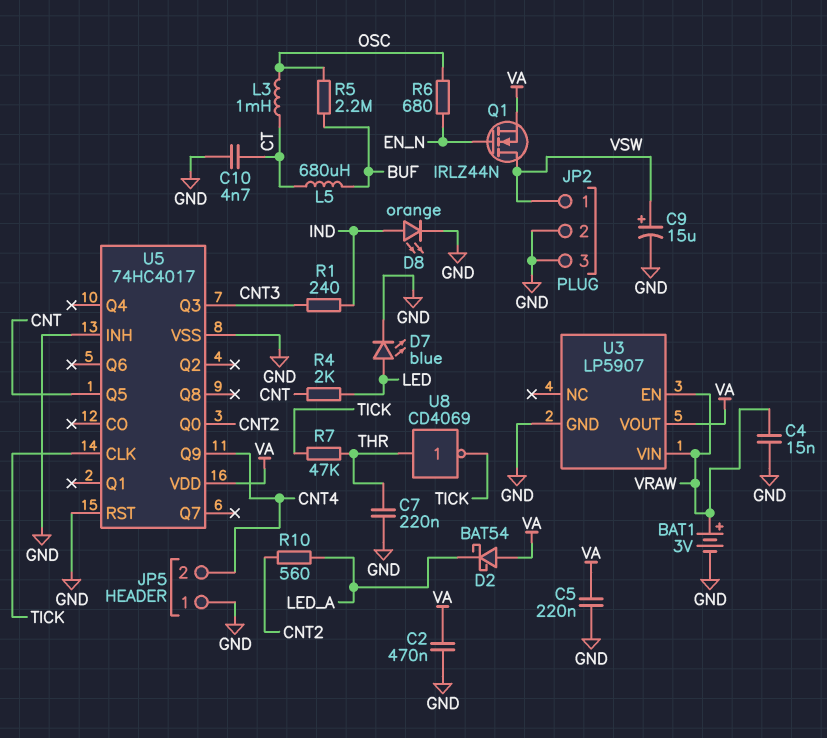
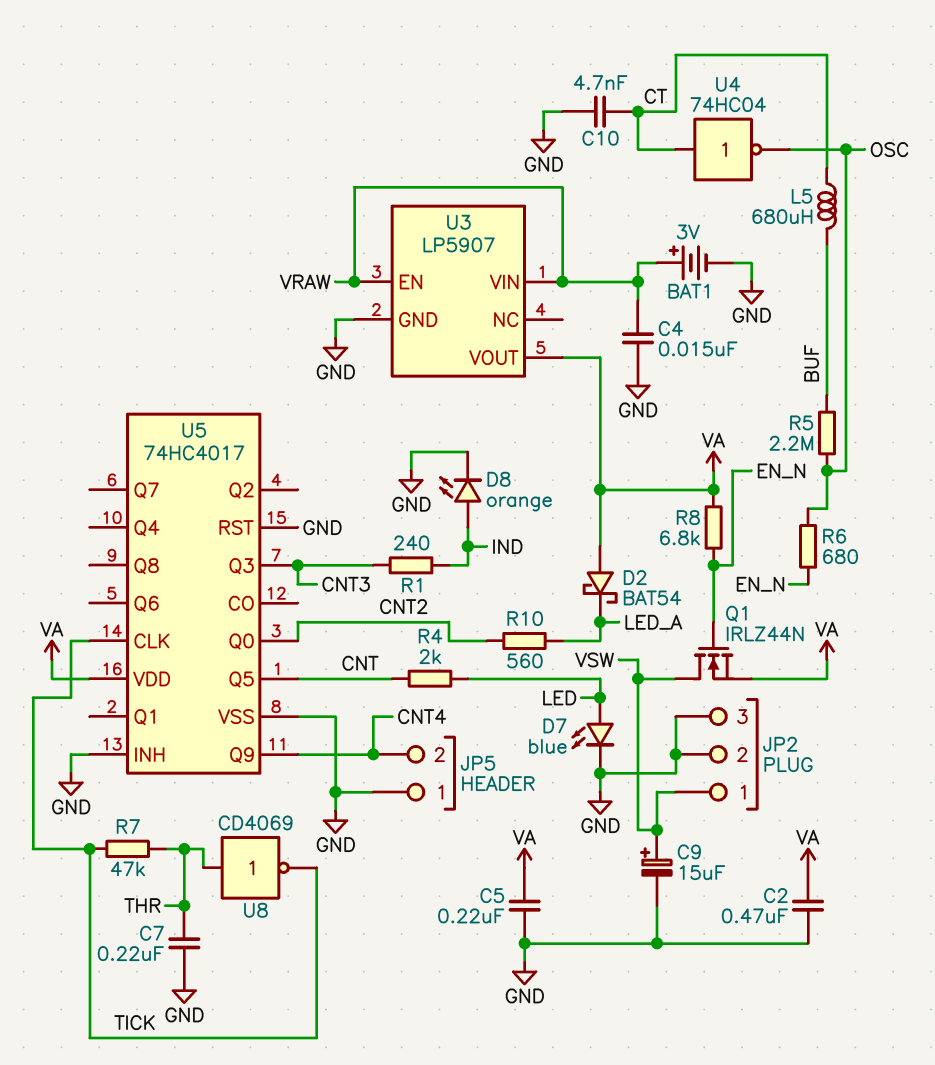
L3: 1mH (CT, OSC) -> none
R8: none -> 6.8k (EN_N, VA)
U4: none -> NOT 74HC04 (in CT, out OSC)

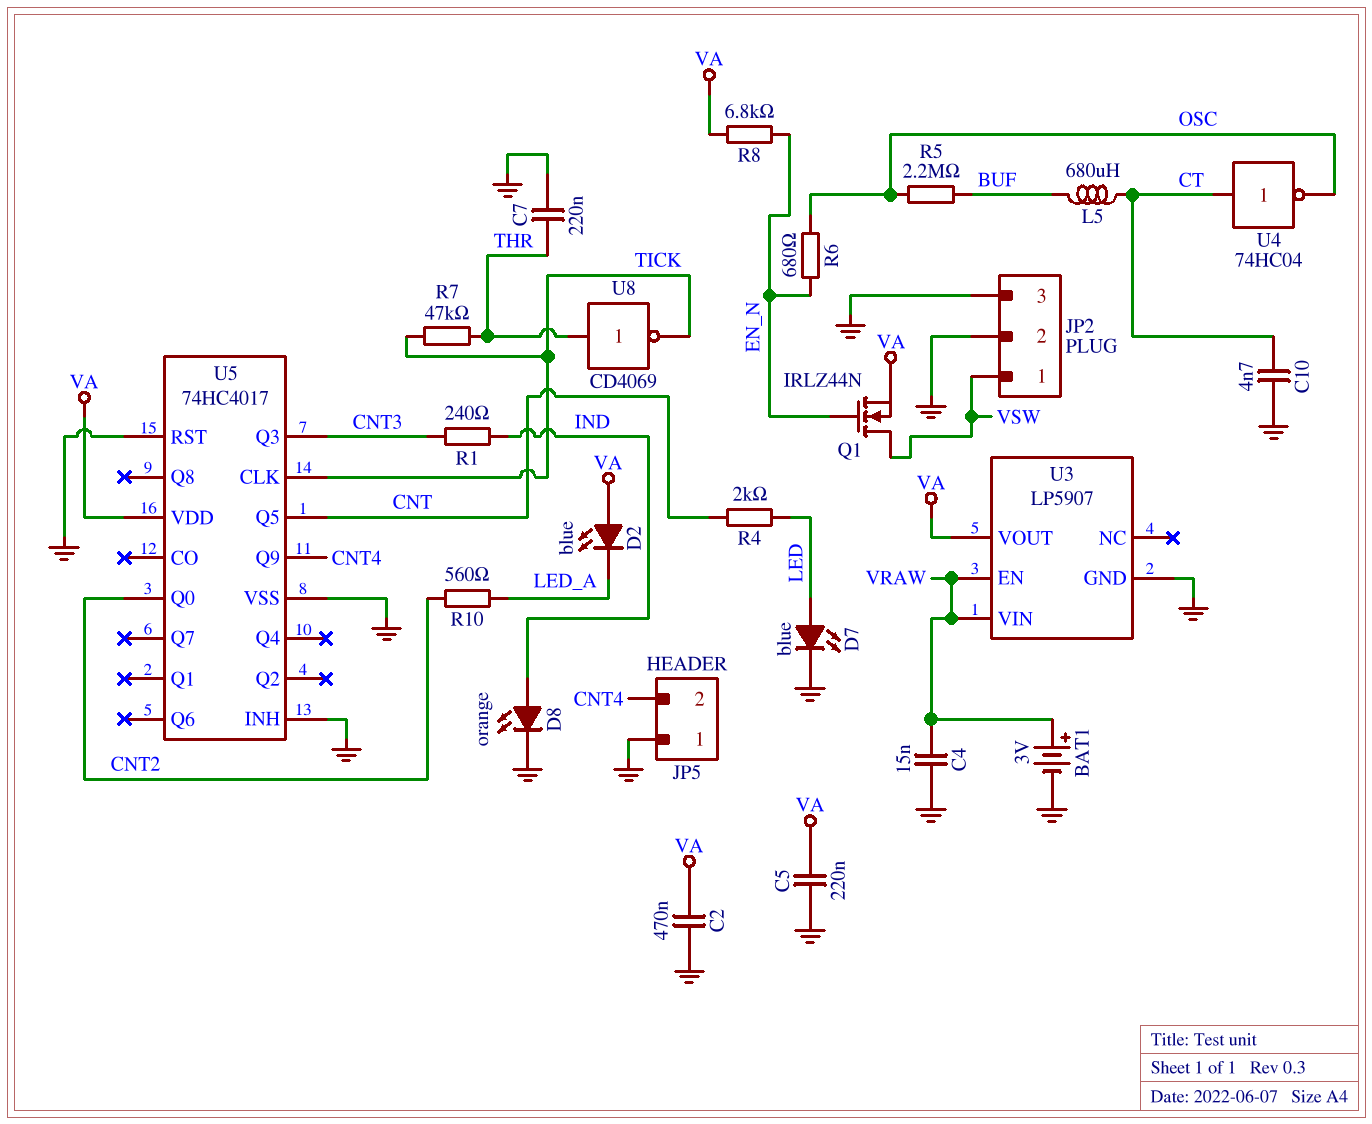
C9: 15uF (plus VSW, minus GND) -> none
D2: schottky BAT54 (A VA, K LED_A) -> LED blue (A VA, K LED_A)

